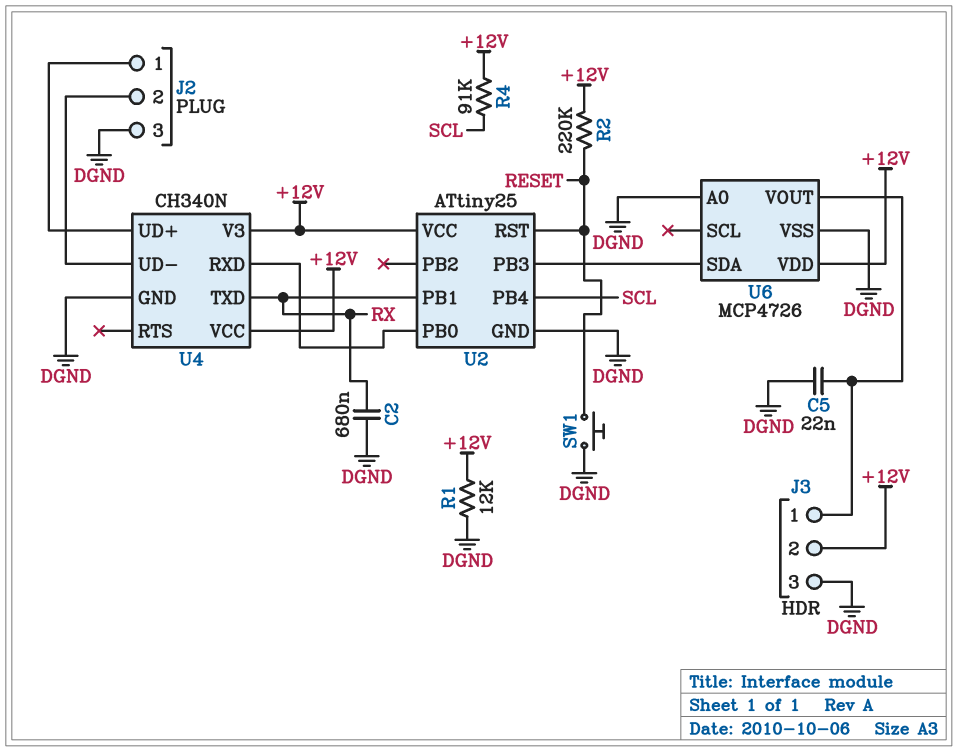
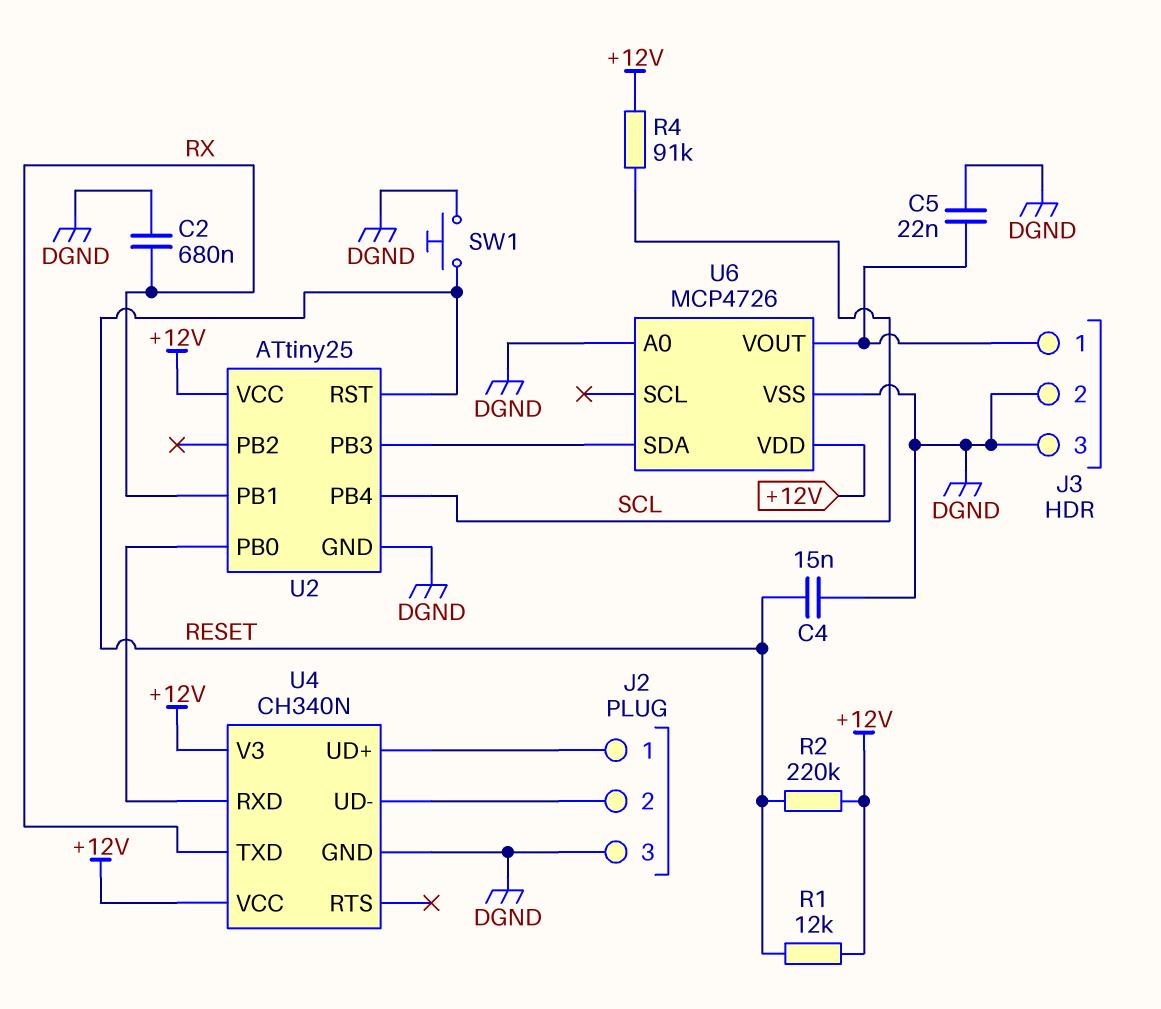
C4: none -> 15nF (DGND, RESET)
J3 pin 2: +12V -> DGND
R1: 12k (+12V, DGND) -> 12k (+12V, RESET)

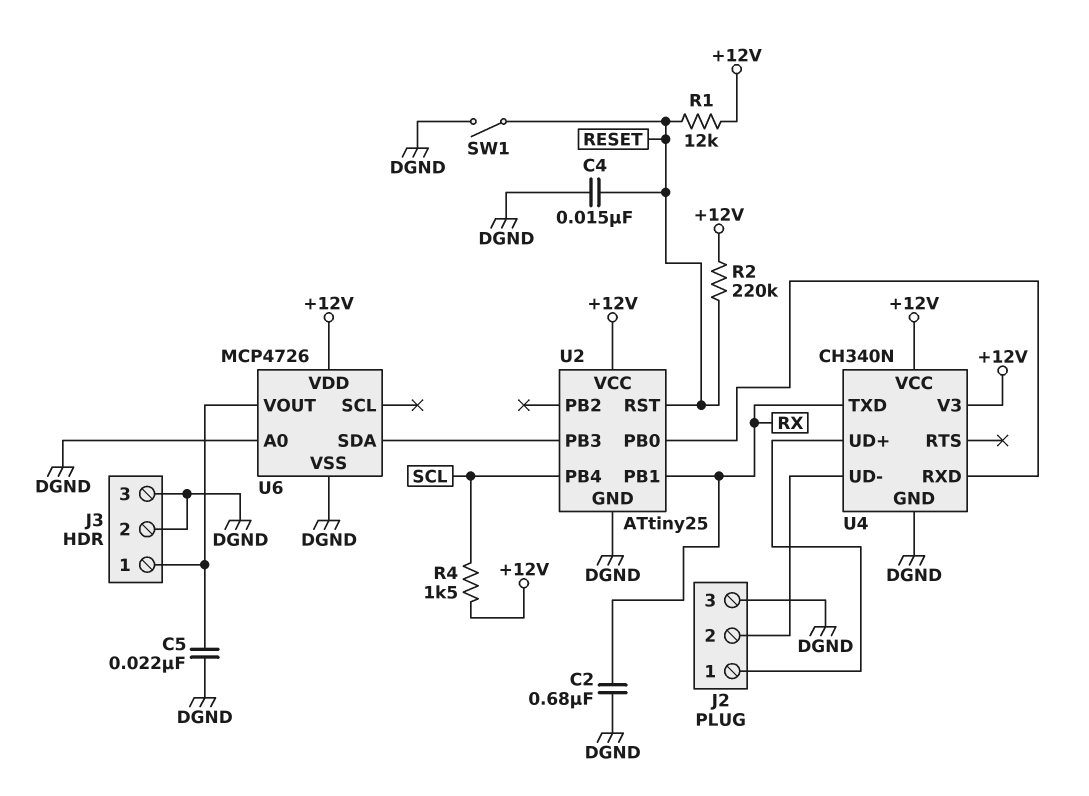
R4: 91k (+12V, SCL) -> 1.5k (+12V, SCL)
SW1: button (DGND, RESET) -> switch (DGND, RESET)

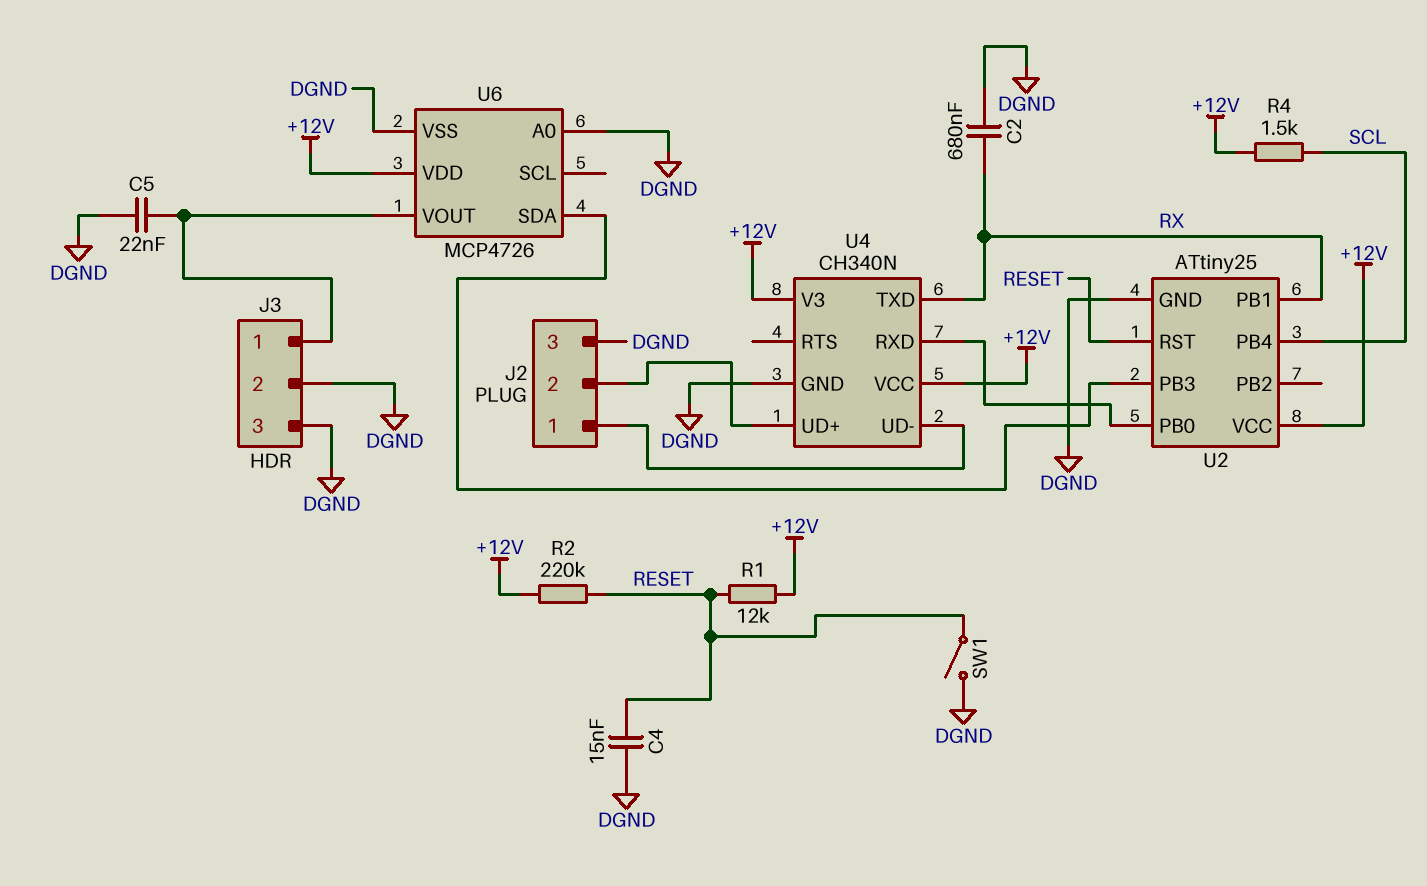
U4 pin UD+: J2/1 -> J2/2
U4 pin UD-: J2/2 -> J2/1

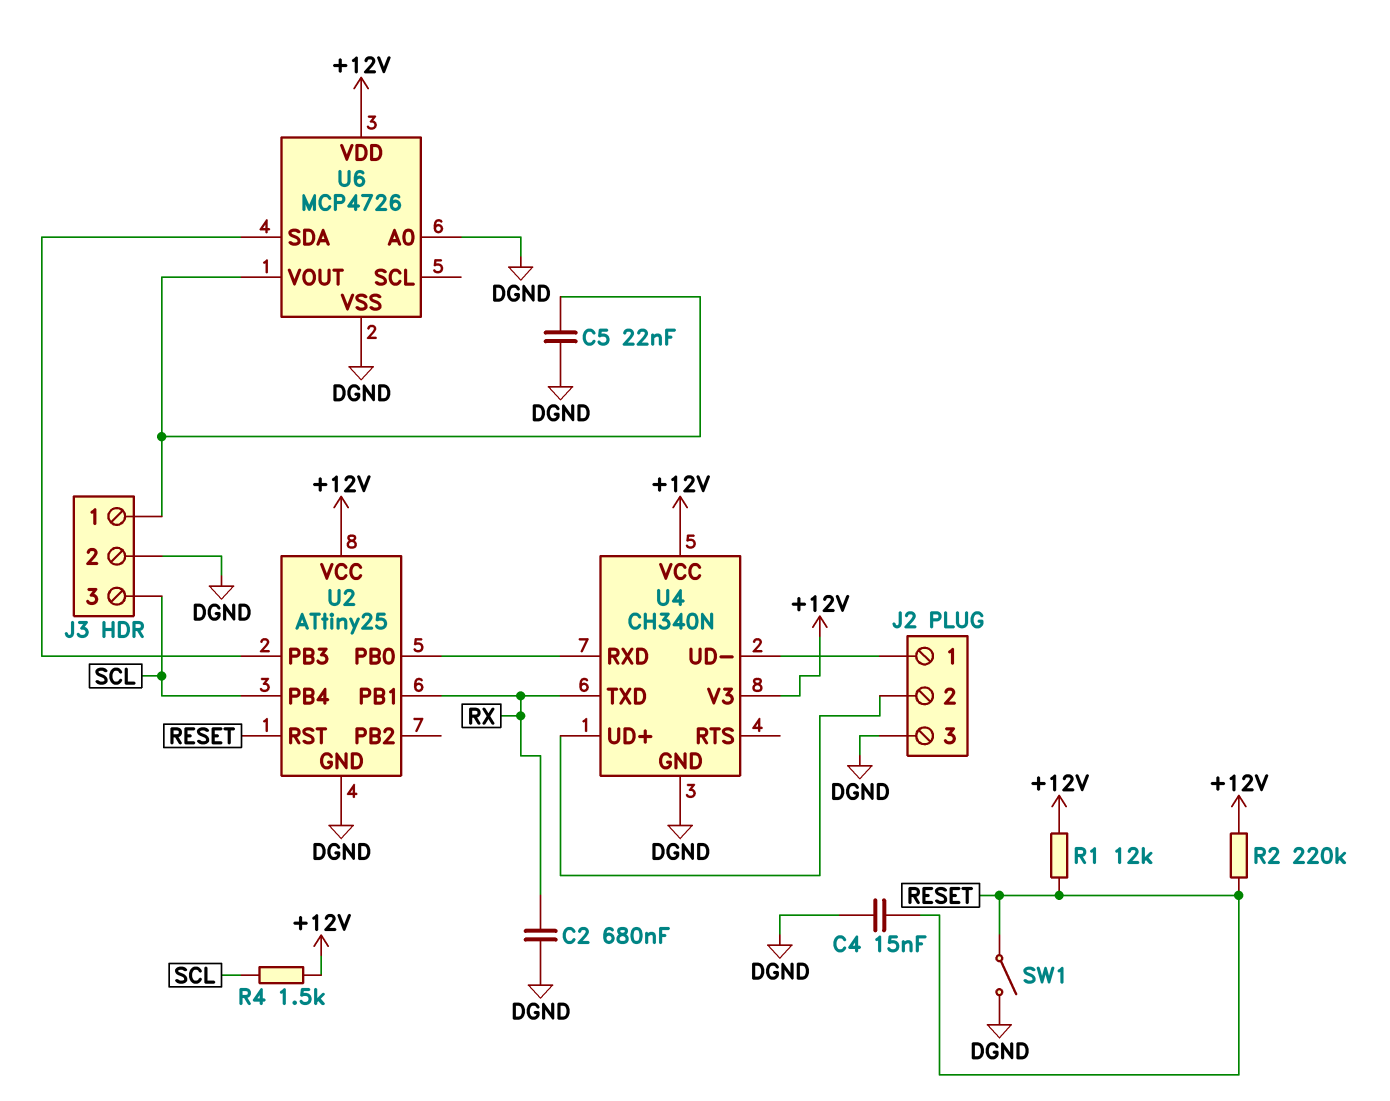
J3 pin 3: DGND -> SCL

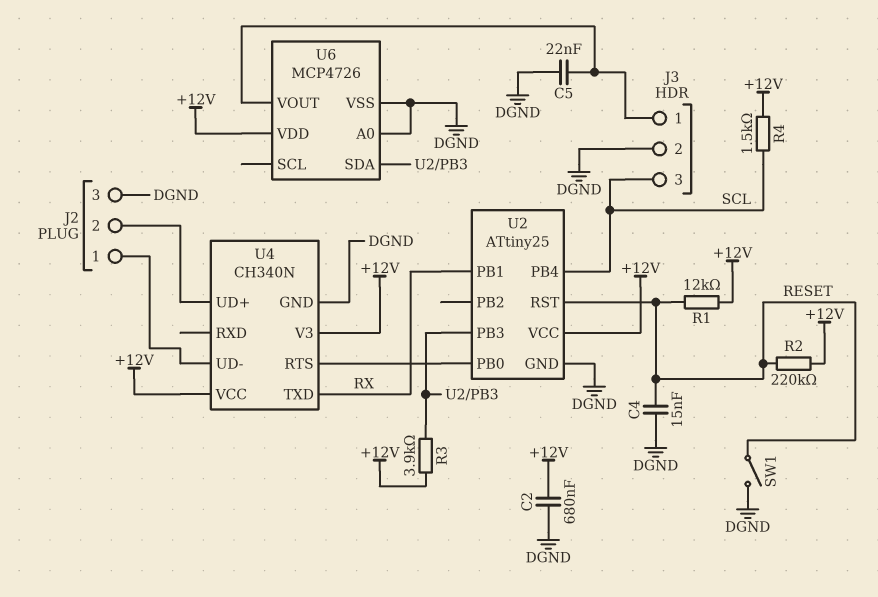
C2: 680nF (DGND, RX) -> 680nF (+12V, DGND)
R3: none -> 3.9k (+12V, U2/PB3)
U4 pin RTS: none -> U2/PB0
U4 pin RXD: U2/PB0 -> none

